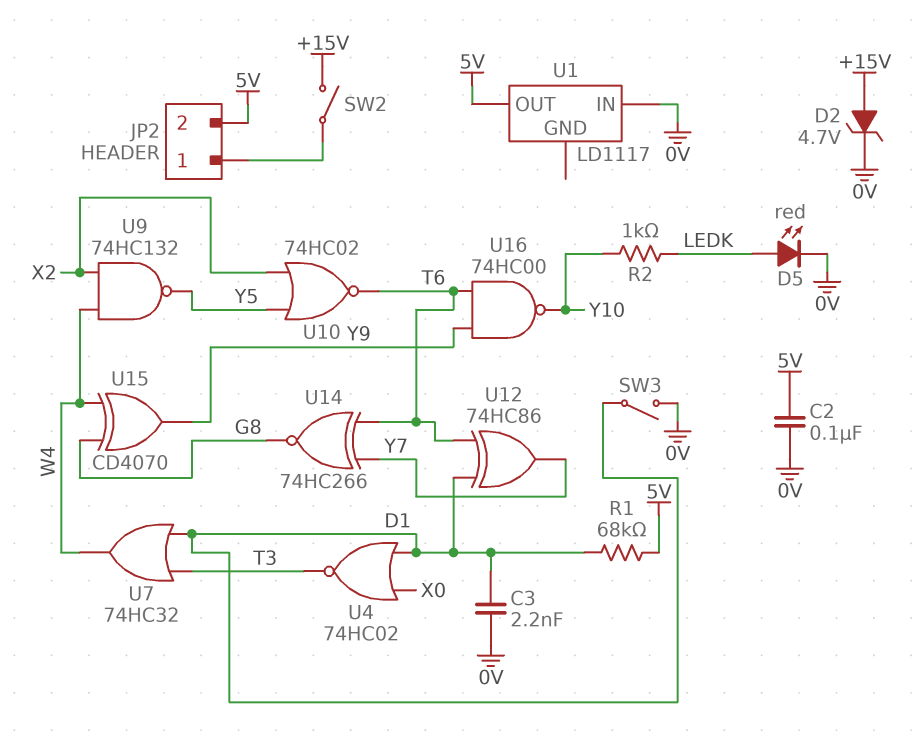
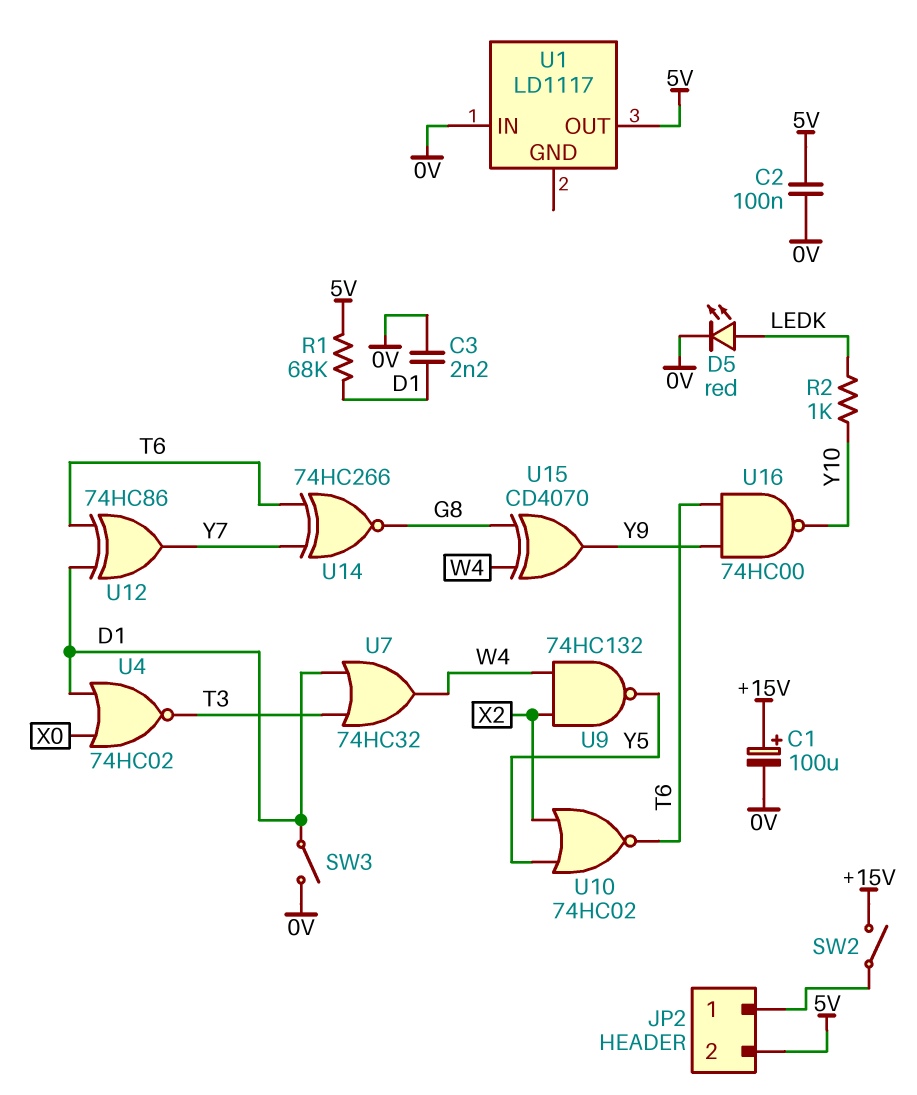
C1: none -> 100uF (plus +15V, minus 0V)
D2: zener 4.7V (A +15V, K 0V) -> none

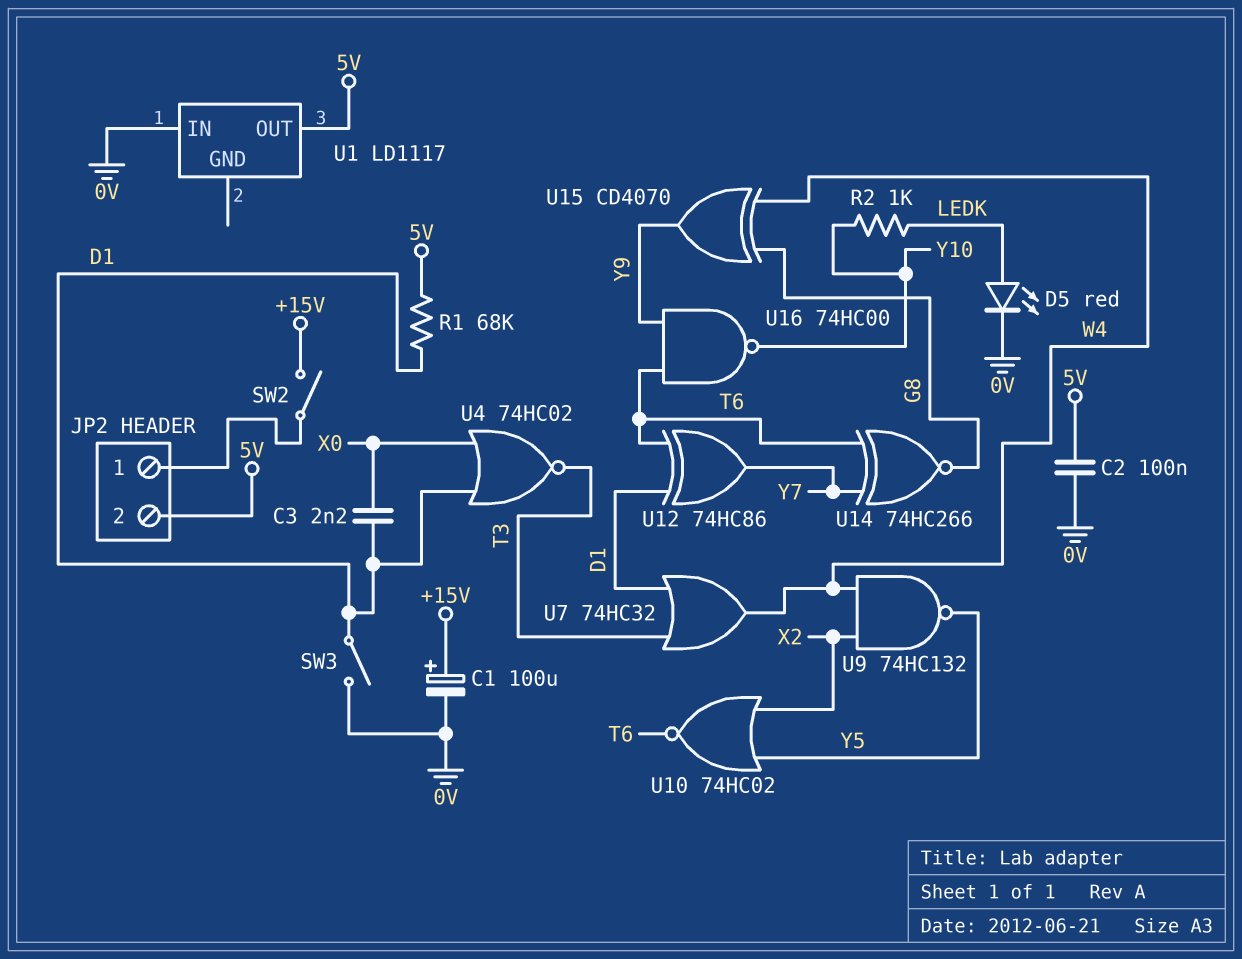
C3: 2.2nF (0V, D1) -> 2.2nF (D1, X0)

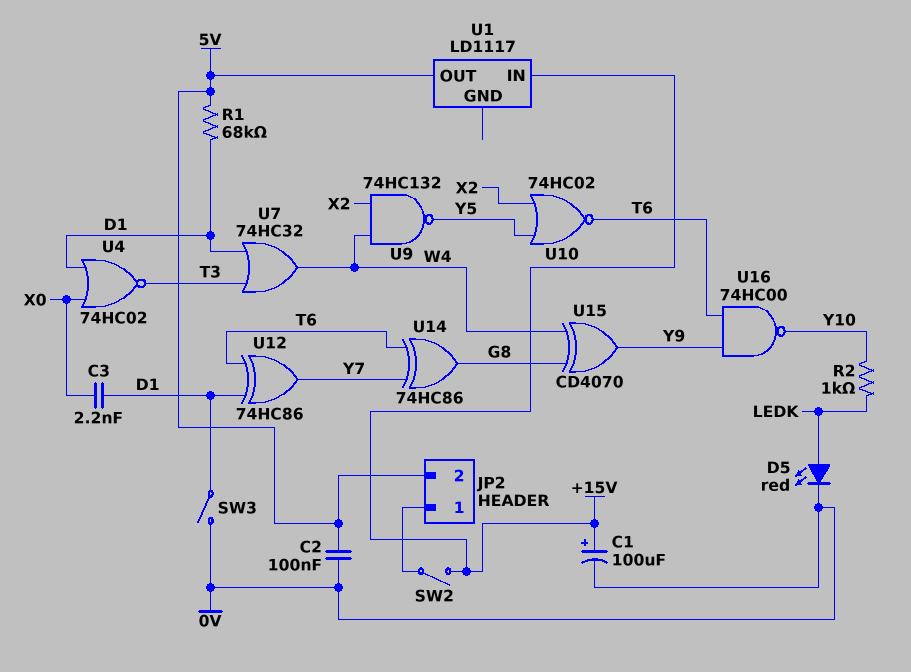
U1 pin IN: 0V -> +15V
U14: XNOR 74HC266 (in T6, in Y7, out G8) -> XOR 74HC86 (in T6, in Y7, out G8)

